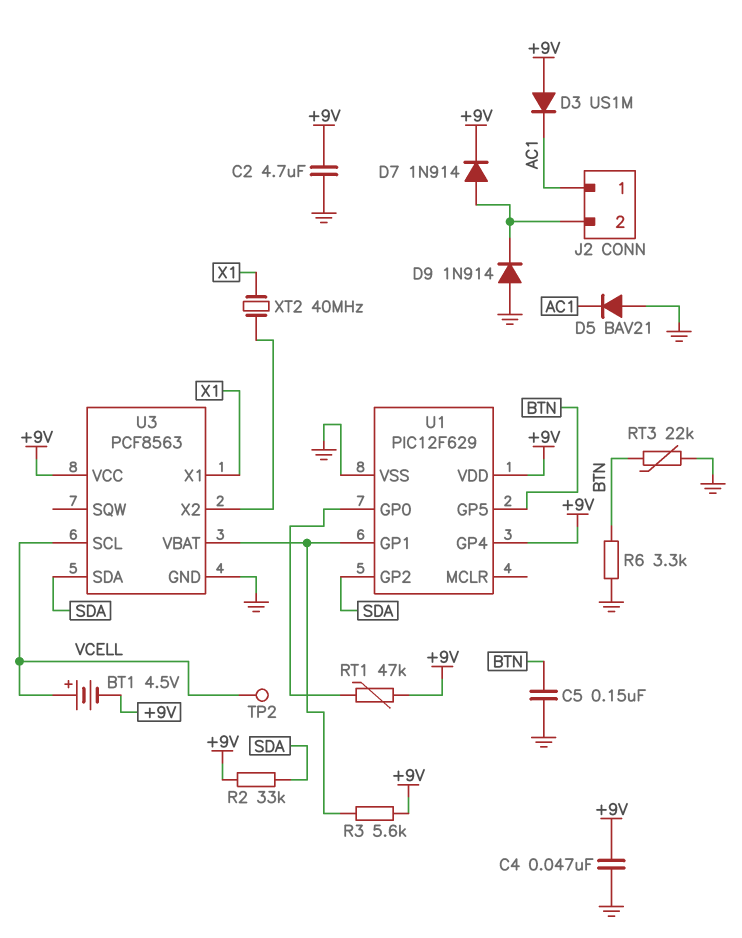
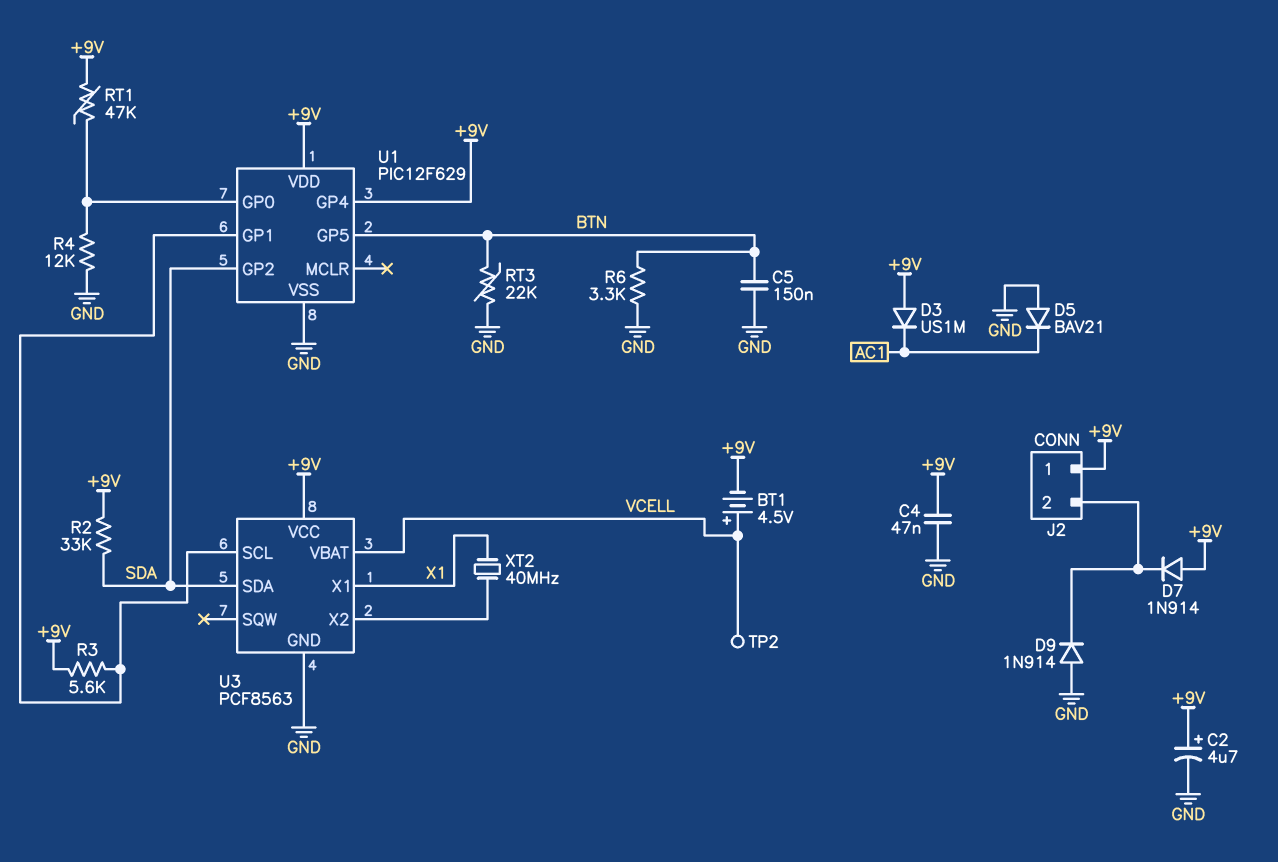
C2: 4.7uF (+9V, GND) -> 4.7uF (plus +9V, minus GND)
D7: diode 1N914 (A J2/2, K +9V) -> diode 1N914 (A +9V, K J2/2)
J2 pin 1: AC1 -> +9V
R4: none -> 12k (GND, U1/GP0)
U3 pin SCL: VCELL -> U1/GP1
U3 pin VBAT: U1/GP1 -> VCELL

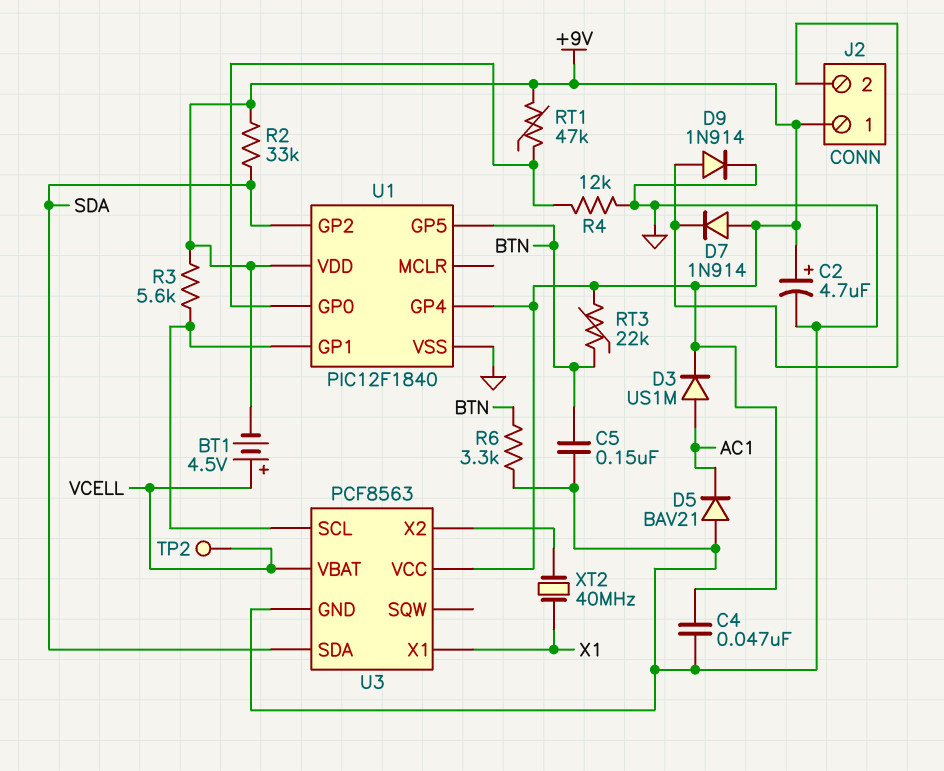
D3: diode US1M (A +9V, K AC1) -> diode US1M (A AC1, K +9V)
D9: diode 1N914 (A GND, K J2/2) -> diode 1N914 (A J2/2, K GND)
RT3: 22k (BTN, GND) -> 22k (+9V, BTN)
U1: PIC12F629 -> PIC12F1840

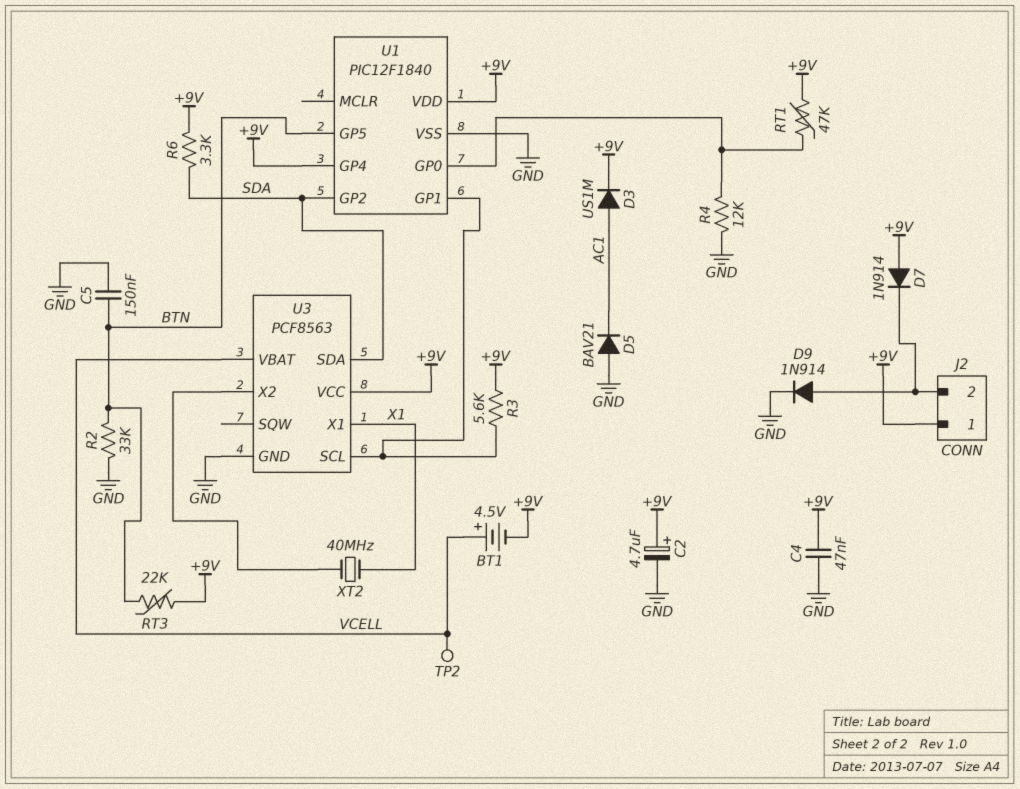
R2: 33k (+9V, SDA) -> 33k (BTN, GND)
R6: 3.3k (BTN, GND) -> 3.3k (+9V, SDA)

